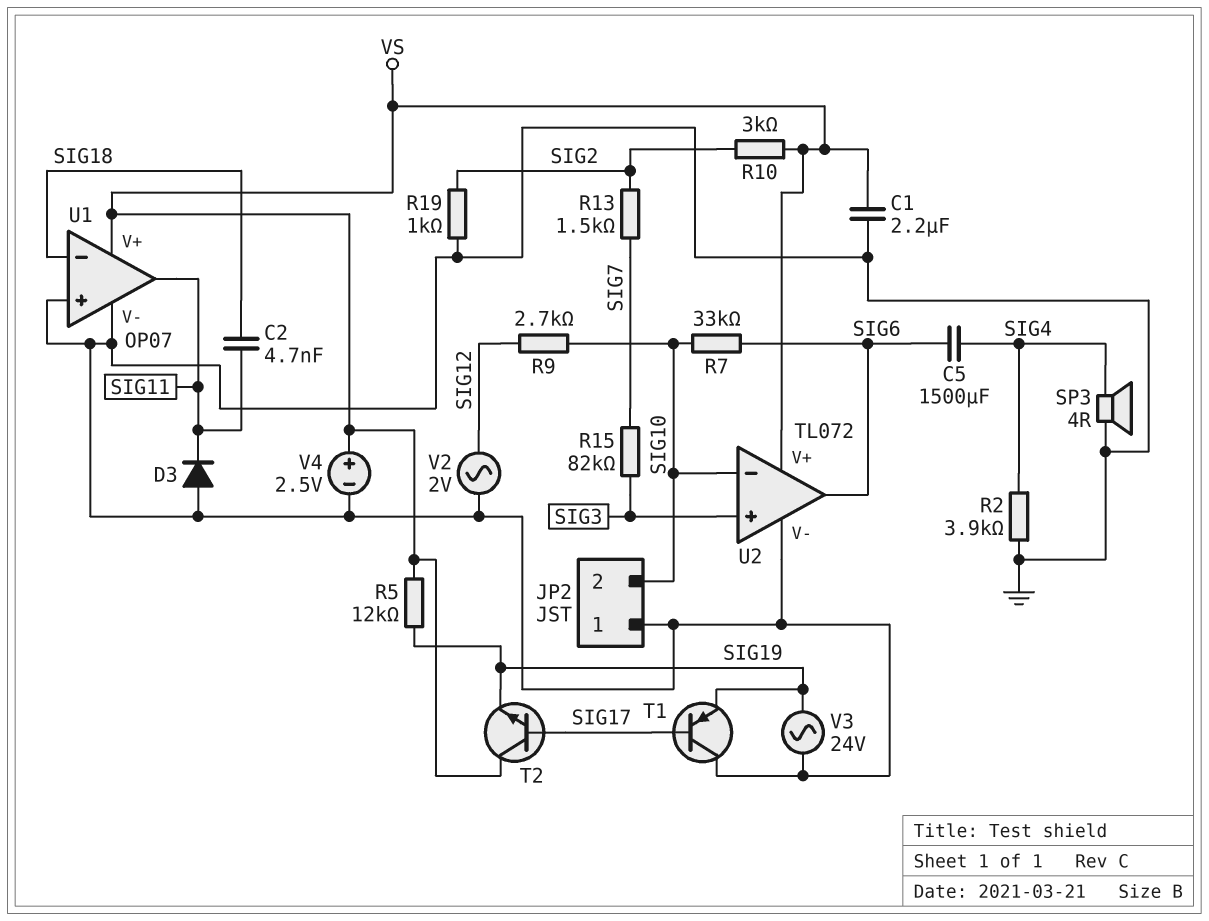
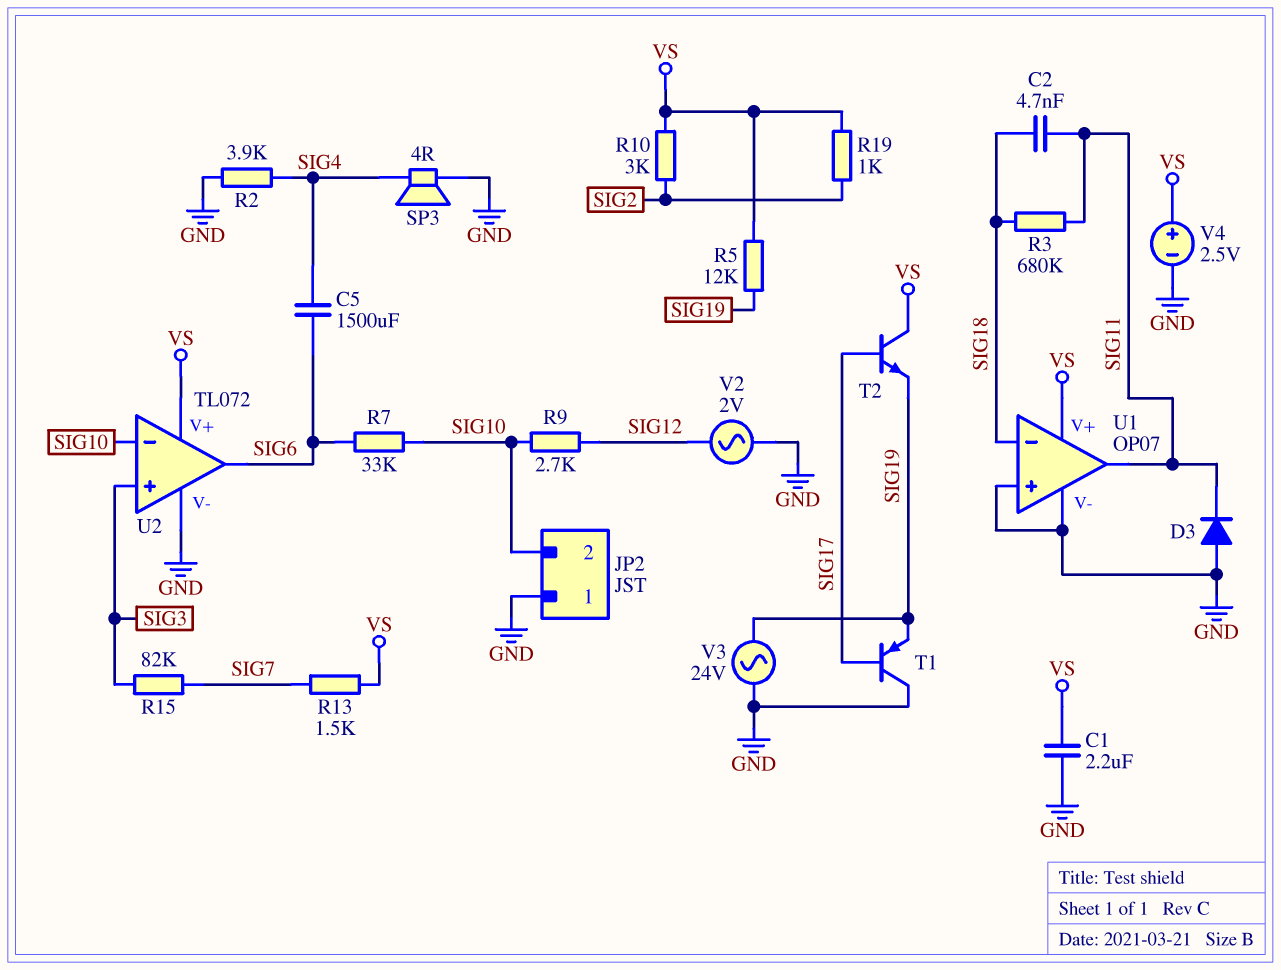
R3: none -> 680k (SIG11, SIG18)
R13: 1.5k (SIG2, SIG7) -> 1.5k (SIG7, VS)
R19: 1k (GND, SIG2) -> 1k (SIG2, VS)

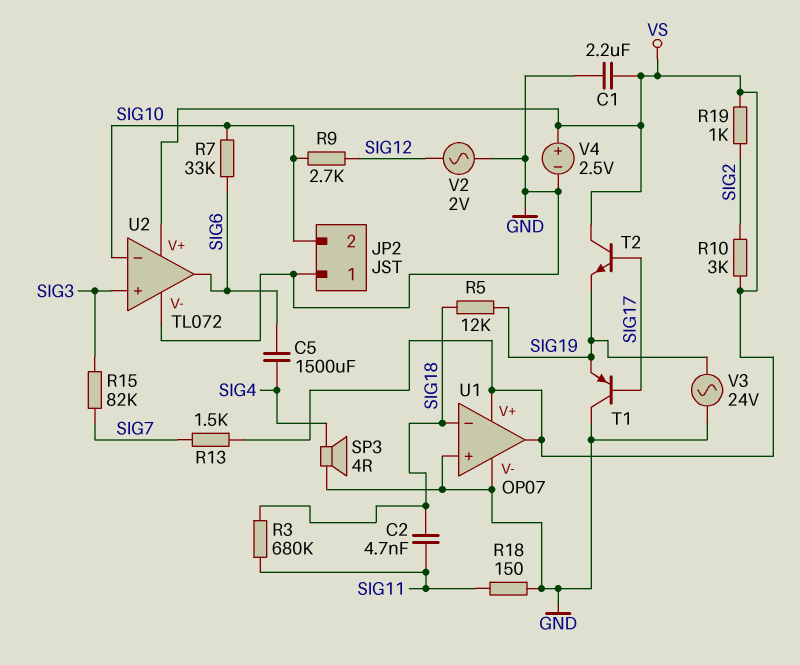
D3: diode (A GND, K SIG11) -> none
R2: 3.9k (GND, SIG4) -> none
R5: 12k (SIG19, VS) -> 12k (SIG18, SIG19)
R18: none -> 150 (GND, SIG11)
U1 pin out: SIG11 -> VS

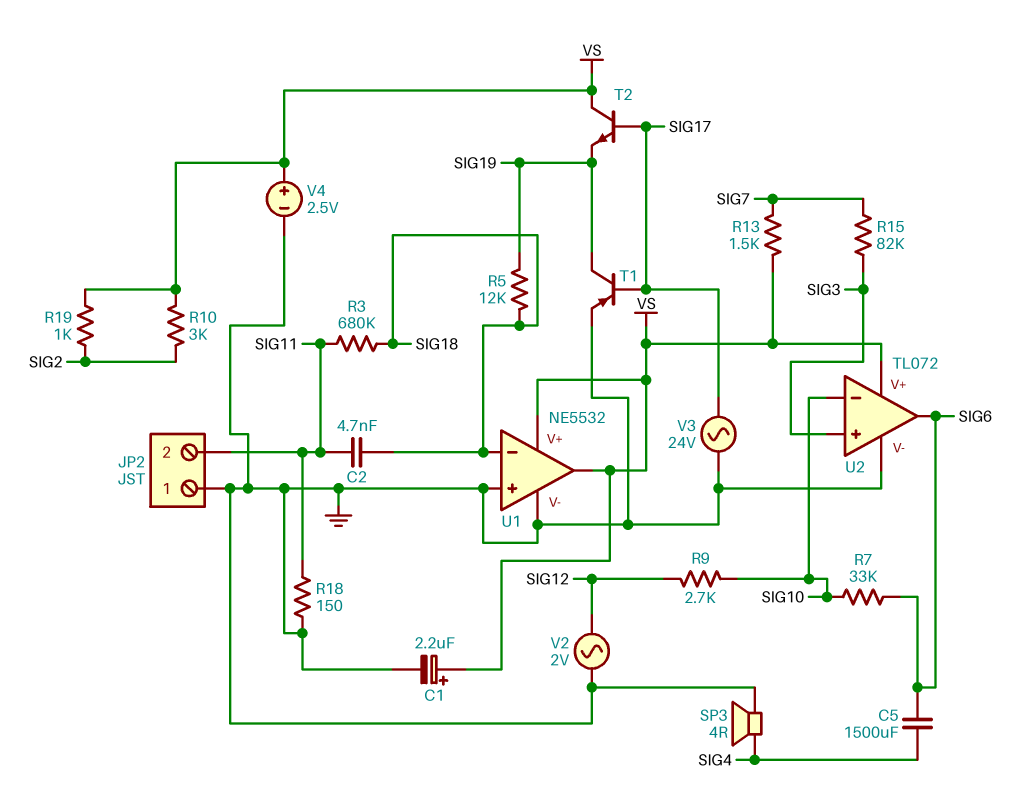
C1: 2.2uF (GND, VS) -> 2.2uF (plus VS, minus GND)
JP2 pin 2: SIG10 -> SIG11
T1: PNP (B SIG17, C GND, E SIG19) -> PNP (B SIG17, C SIG19, E GND)
U1: OP07 -> NE5532
V3: AC 24V (GND, SIG19) -> AC 24V (GND, SIG17)

